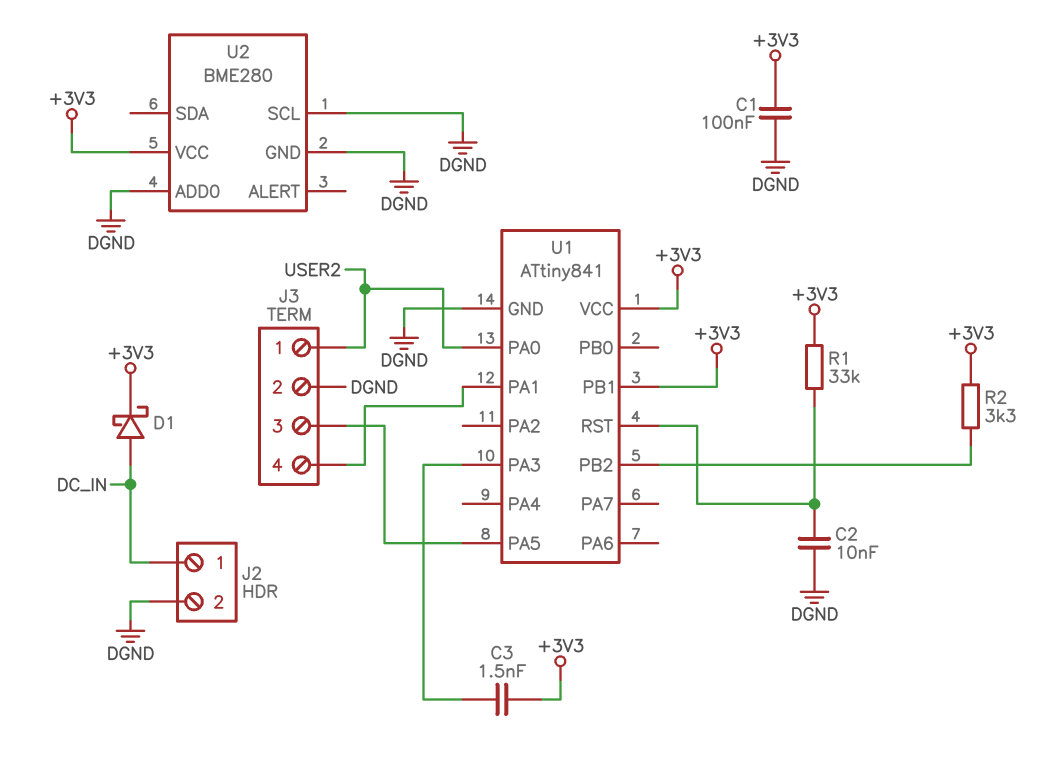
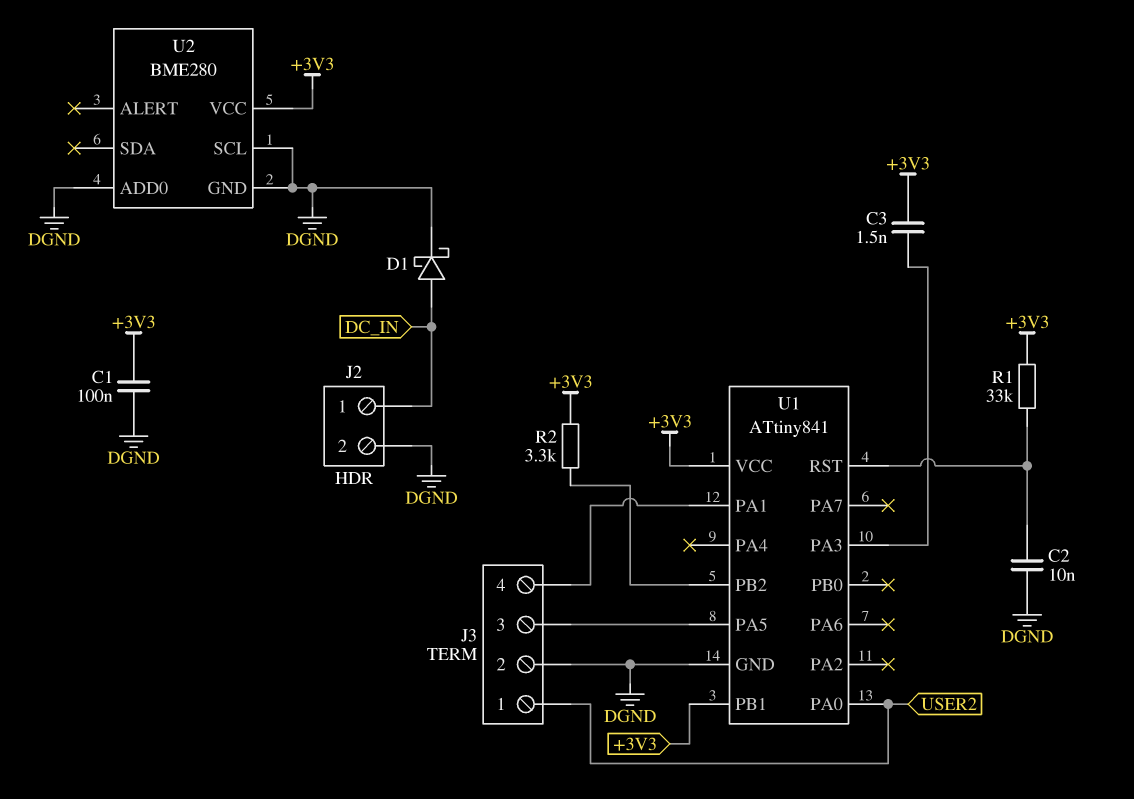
D1: schottky (A DC_IN, K +3V3) -> schottky (A DC_IN, K DGND)

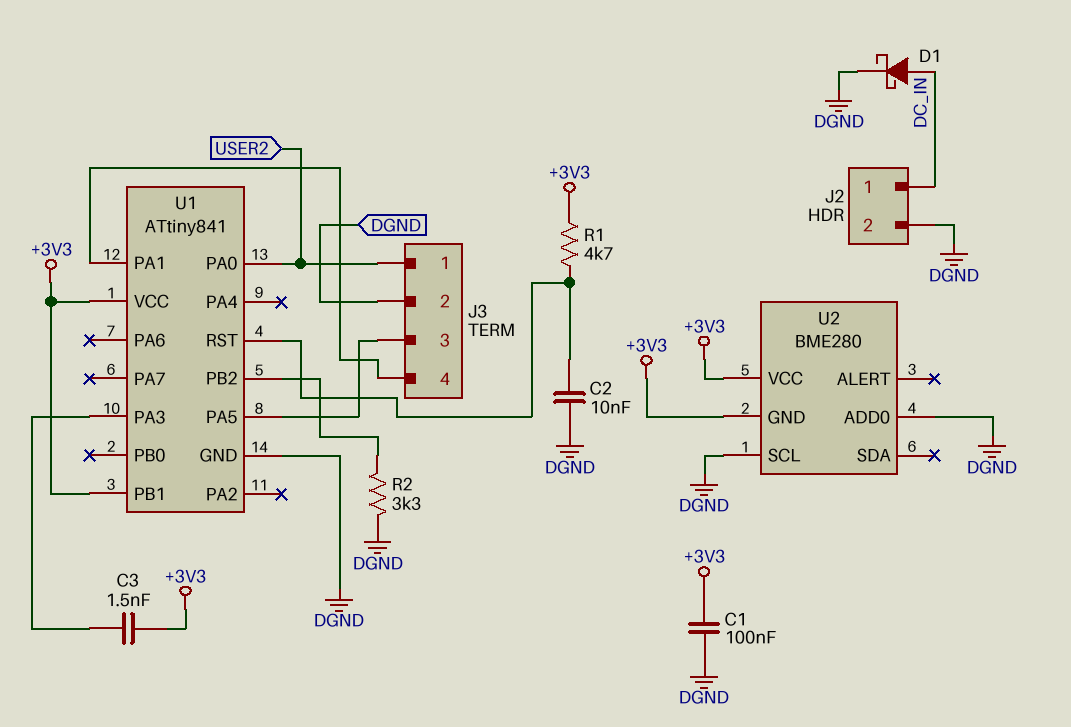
R1: 33k (+3V3, U1/RST) -> 4.7k (+3V3, U1/RST)
R2: 3.3k (+3V3, U1/PB2) -> 3.3k (DGND, U1/PB2)
U2 pin GND: DGND -> +3V3

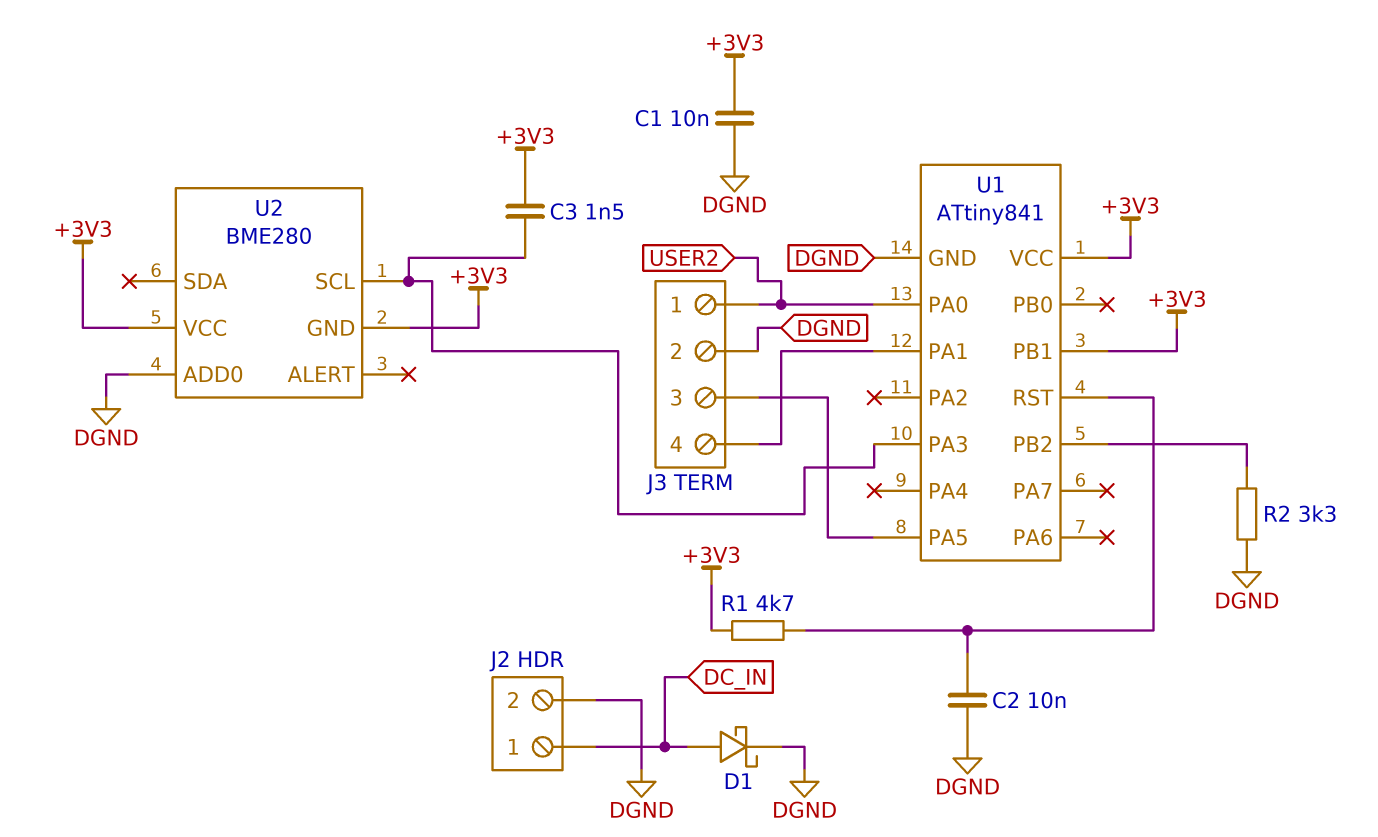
C1: 100nF (+3V3, DGND) -> 10nF (+3V3, DGND)
U2 pin SCL: DGND -> U1/PA3

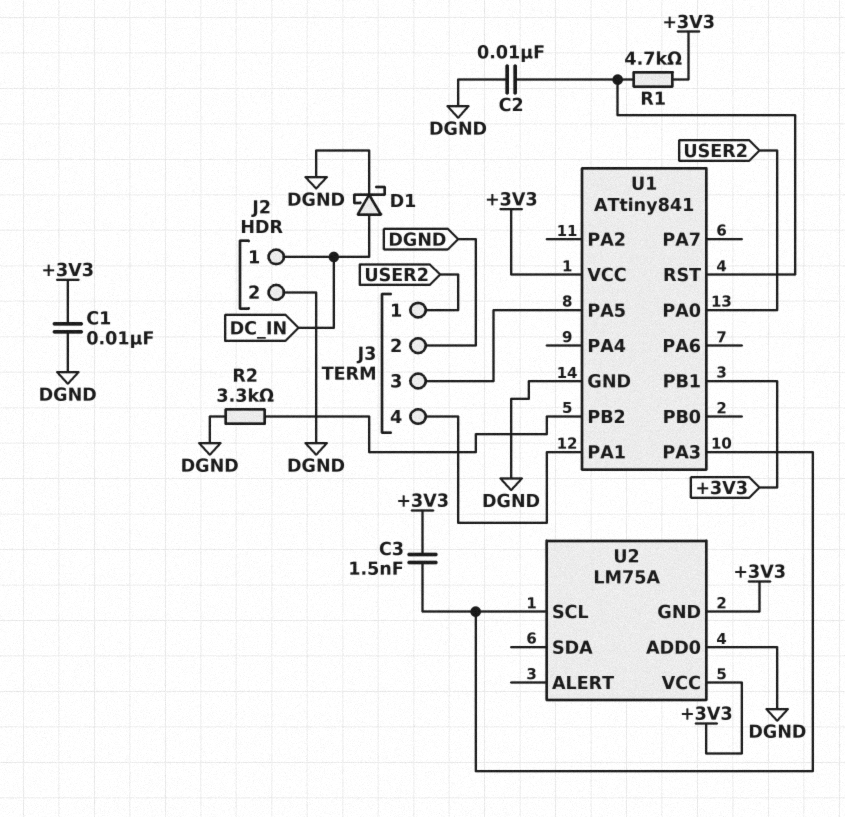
U2: BME280 -> LM75A

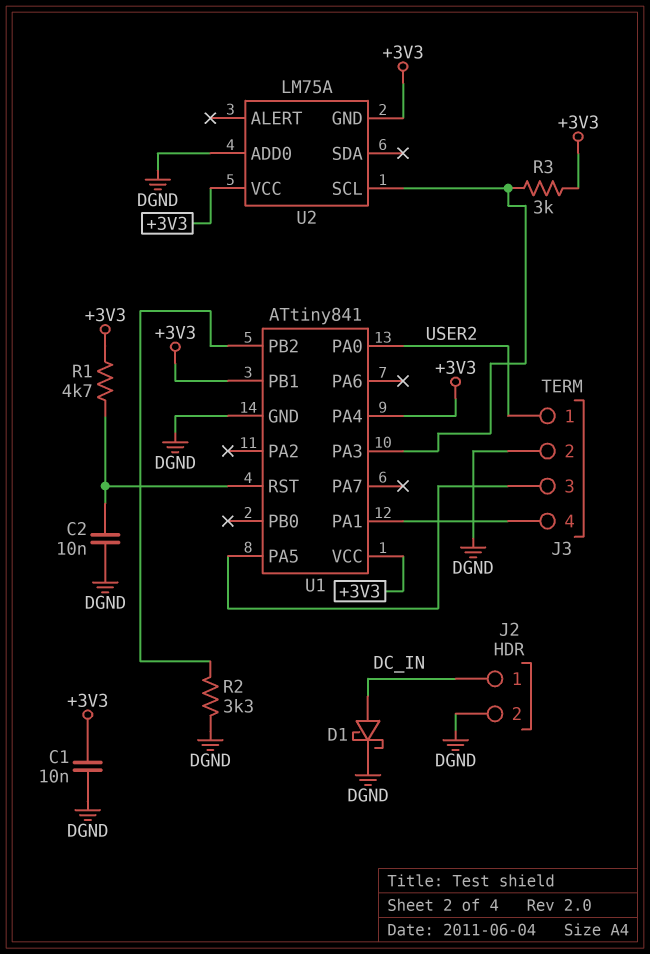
C3: 1.5nF (+3V3, U1/PA3) -> none
R3: none -> 3k (+3V3, U1/PA3)
U1 pin PA4: none -> +3V3

